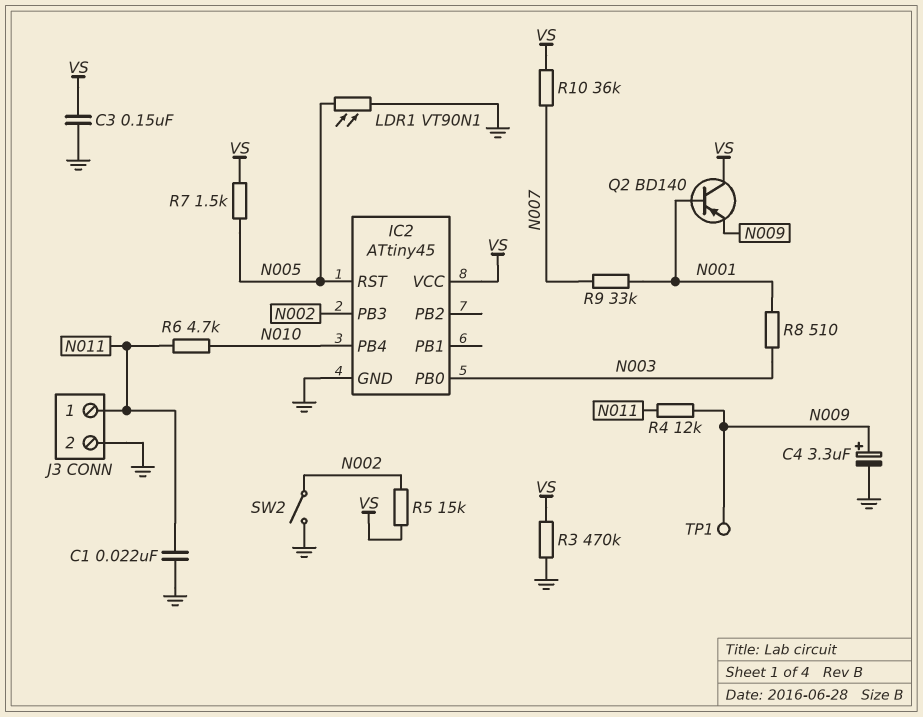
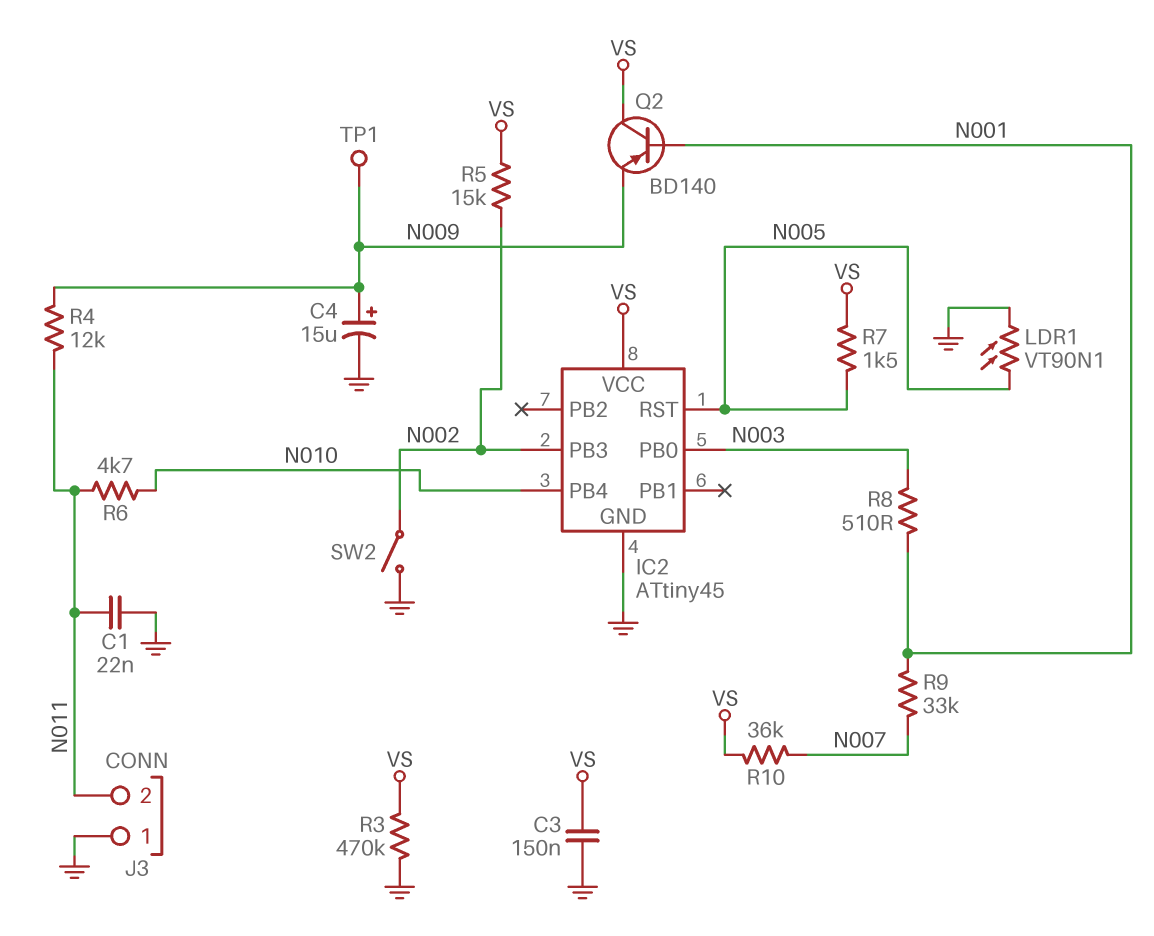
C4: 3.3uF (plus N009, minus GND) -> 15uF (plus N009, minus GND)
J3 pin 1: N011 -> GND
J3 pin 2: GND -> N011

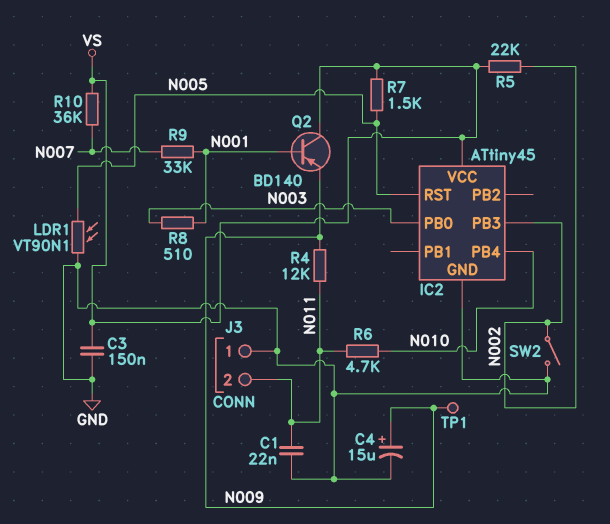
R3: 470k (GND, VS) -> none
R5: 15k (N002, VS) -> 22k (N002, VS)

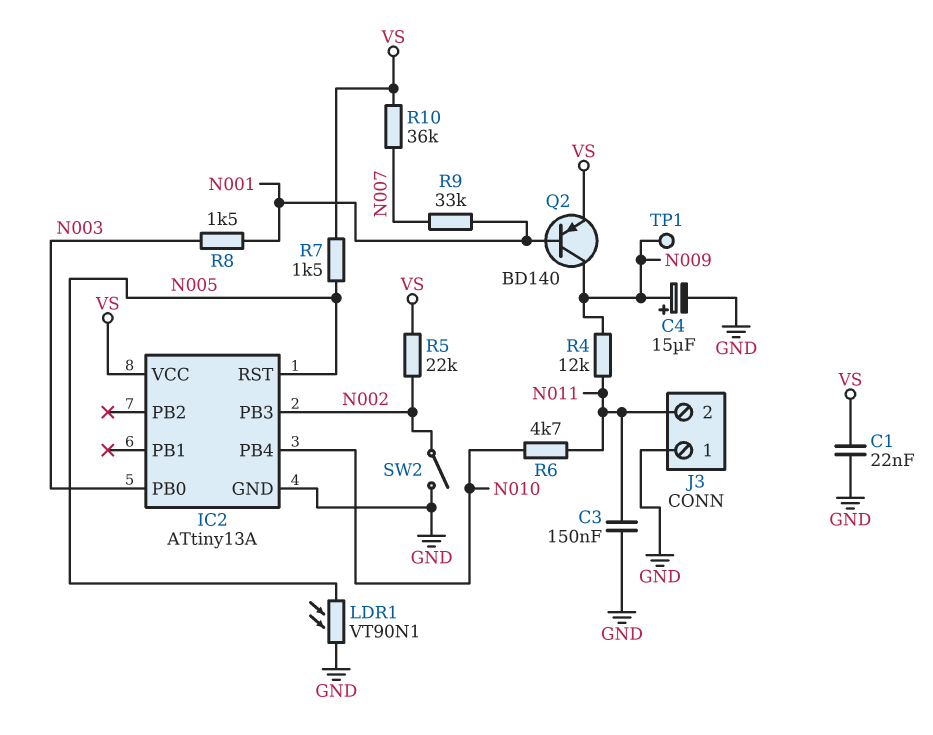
C1: 22nF (GND, N011) -> 22nF (GND, VS)
C3: 150nF (GND, VS) -> 150nF (GND, N011)
IC2: ATtiny45 -> ATtiny13A
Q2: PNP BD140 (B N001, C VS, E N009) -> PNP BD140 (B N001, C N009, E VS)
R8: 510 (N001, N003) -> 1.5k (N001, N003)

